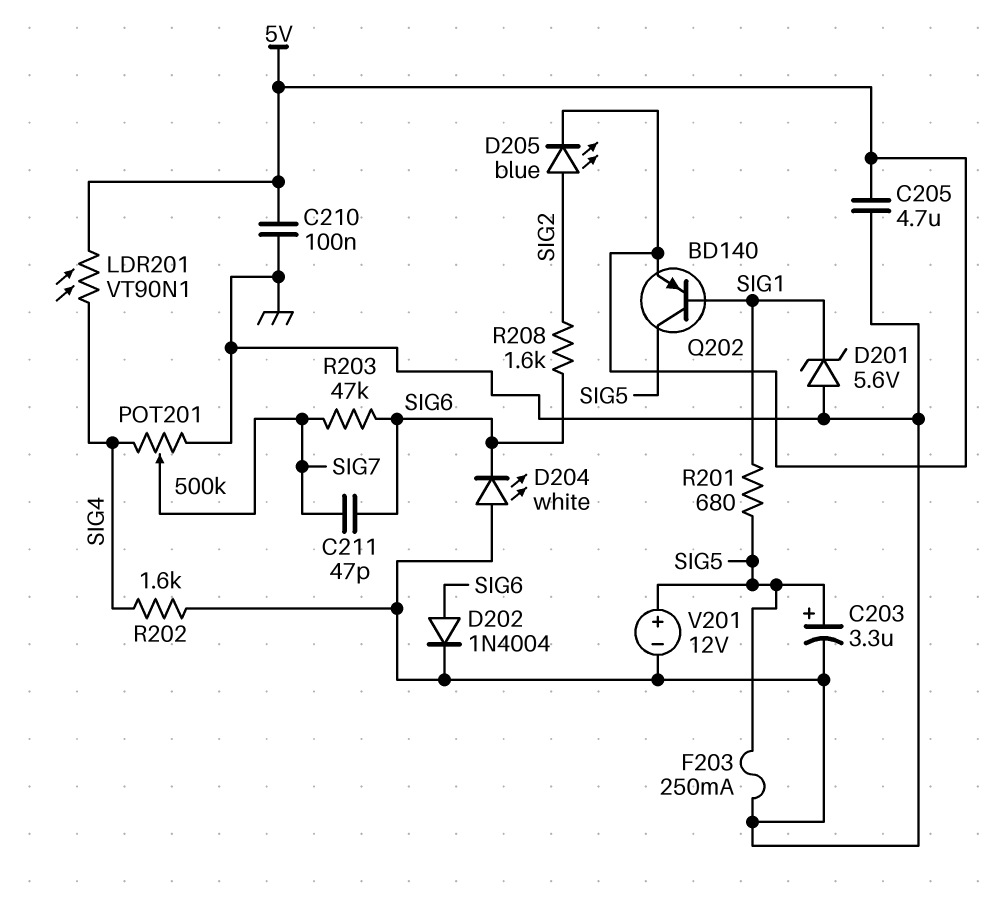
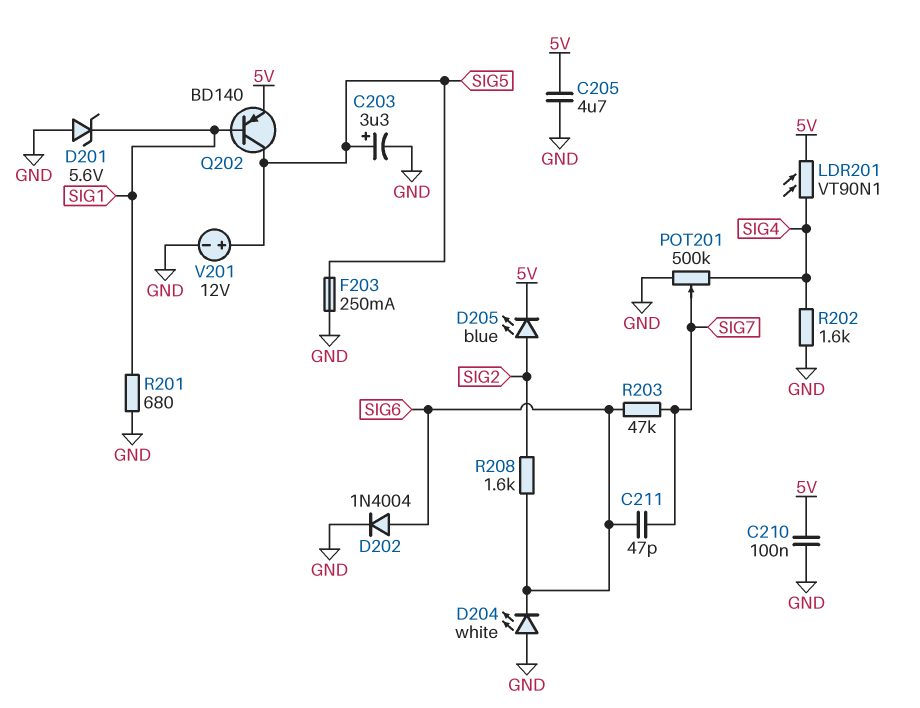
R201: 680 (SIG1, SIG5) -> 680 (GND, SIG1)

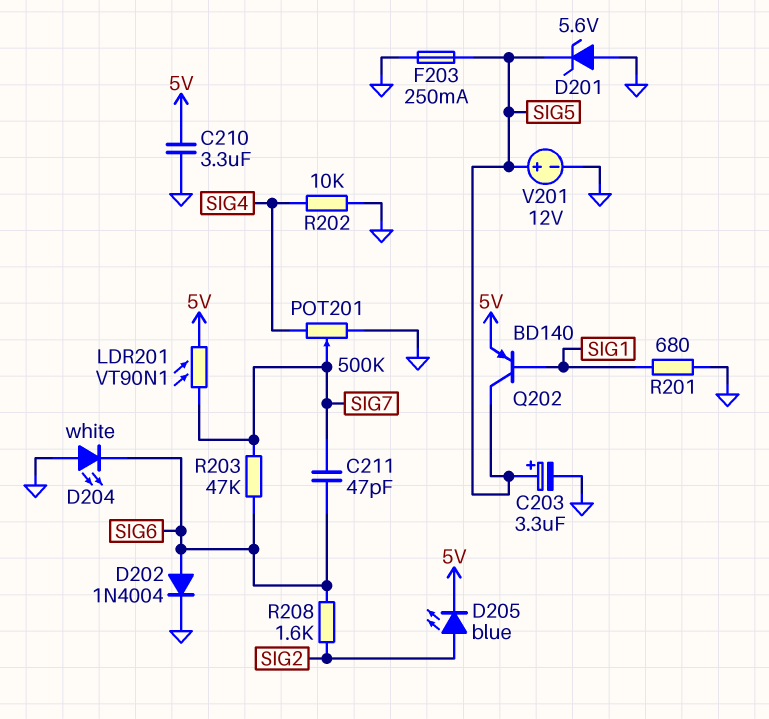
C205: 4.7uF (5V, GND) -> none
C210: 100nF (5V, GND) -> 3.3uF (5V, GND)
D201: zener 5.6V (A GND, K SIG1) -> zener 5.6V (A GND, K SIG5)
LDR201: VT90N1 (5V, SIG4) -> VT90N1 (5V, SIG7)
R202: 1.6k (GND, SIG4) -> 10k (GND, SIG4)

